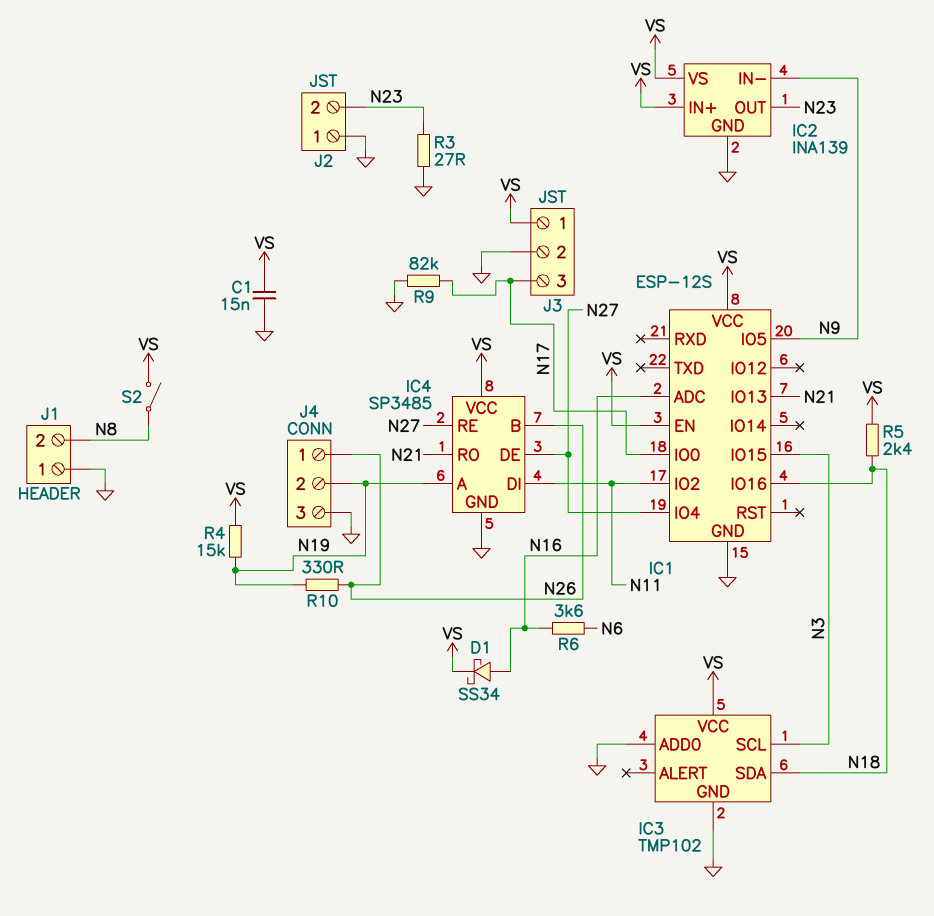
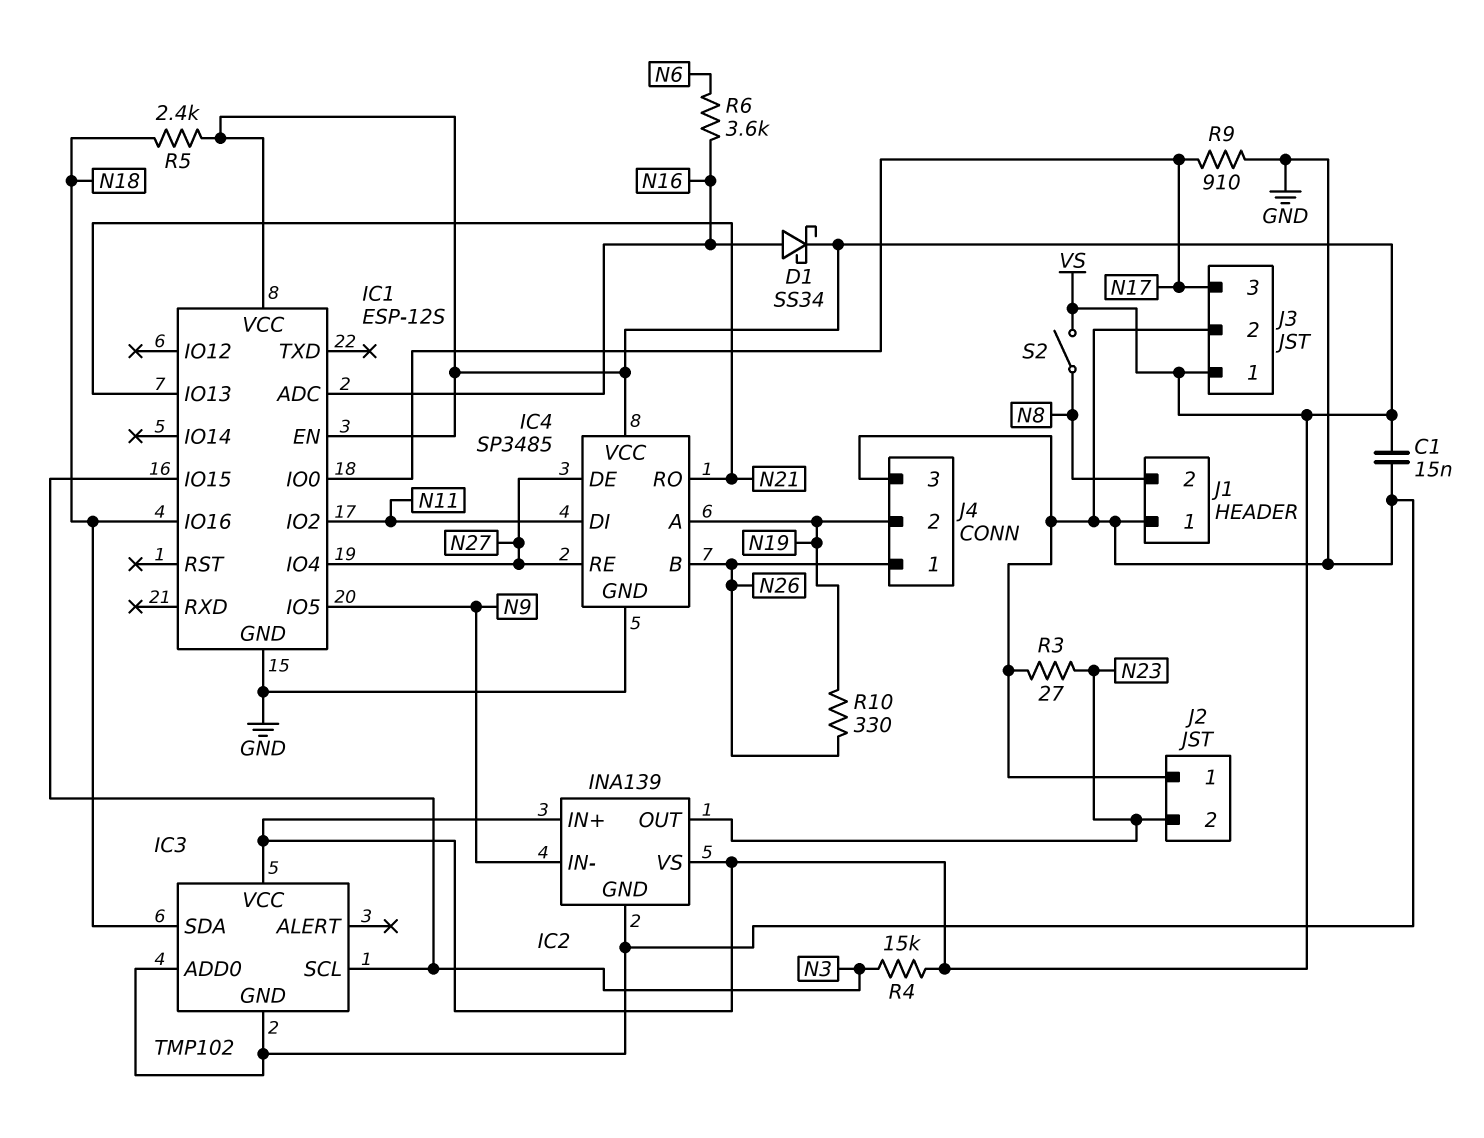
R4: 15k (N19, VS) -> 15k (N3, VS)
R9: 82k (GND, N17) -> 910 (GND, N17)

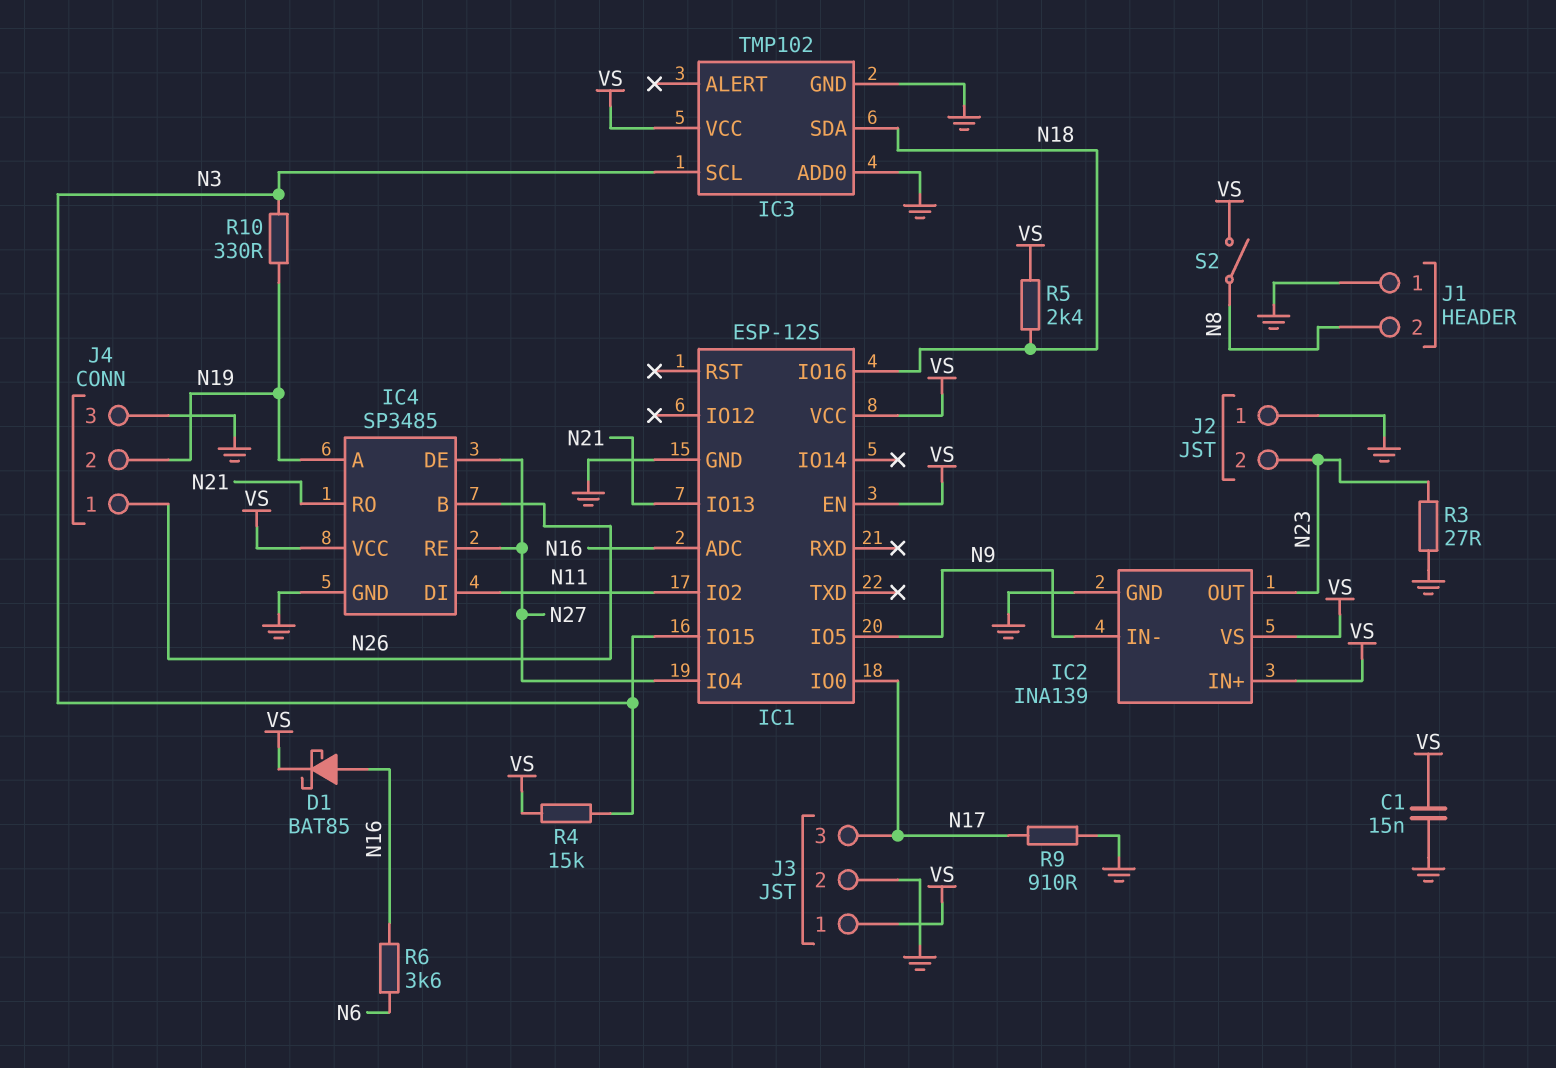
D1: schottky SS34 (A N16, K VS) -> schottky BAT85 (A N16, K VS)
R10: 330 (N19, N26) -> 330 (N3, N19)

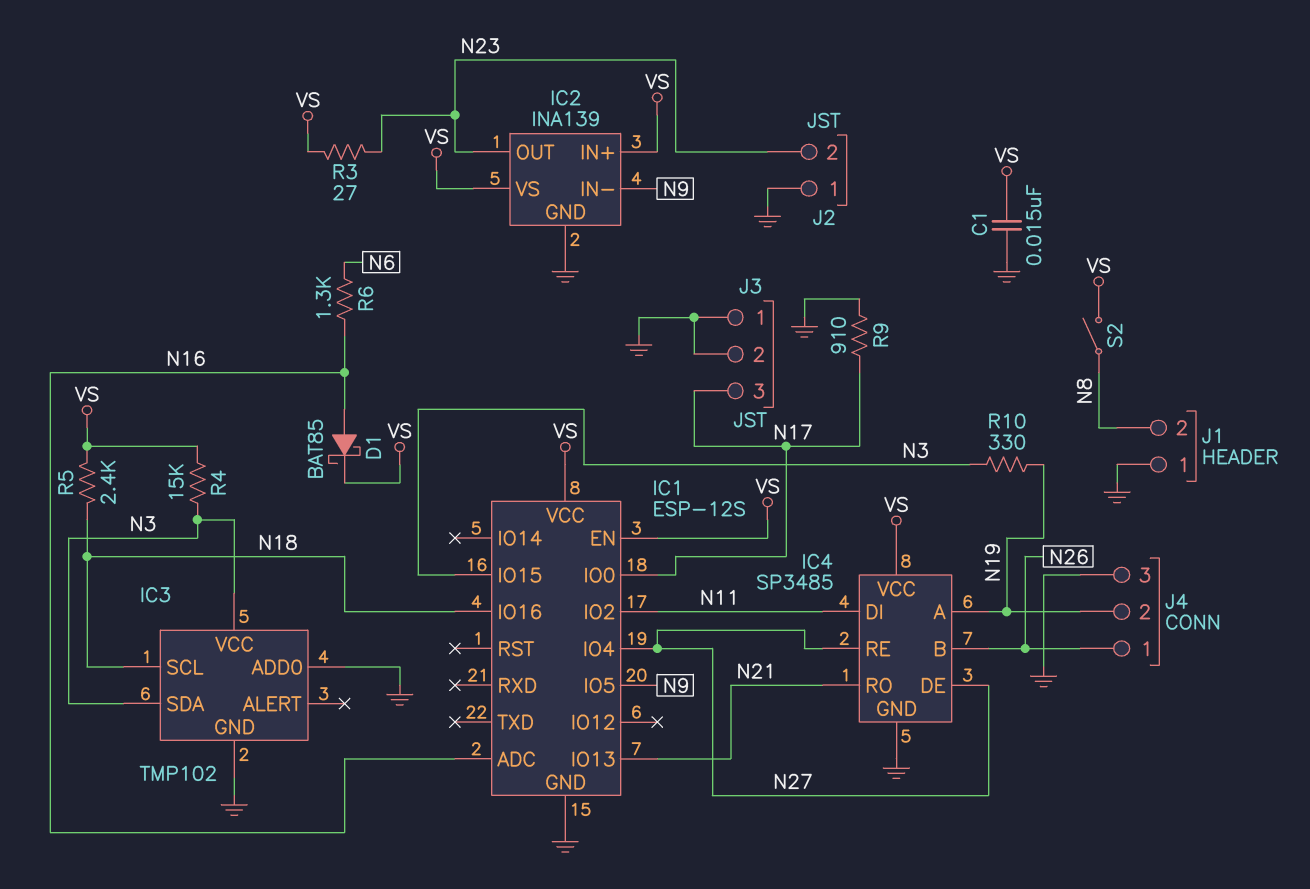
IC3 pin SCL: N3 -> N18
IC3 pin SDA: N18 -> N3
IC3 pin VCC: VS -> N3
J3 pin 1: VS -> GND
R3: 27 (GND, N23) -> 27 (N23, VS)
R6: 3.6k (N6, N16) -> 1.3k (N6, N16)

